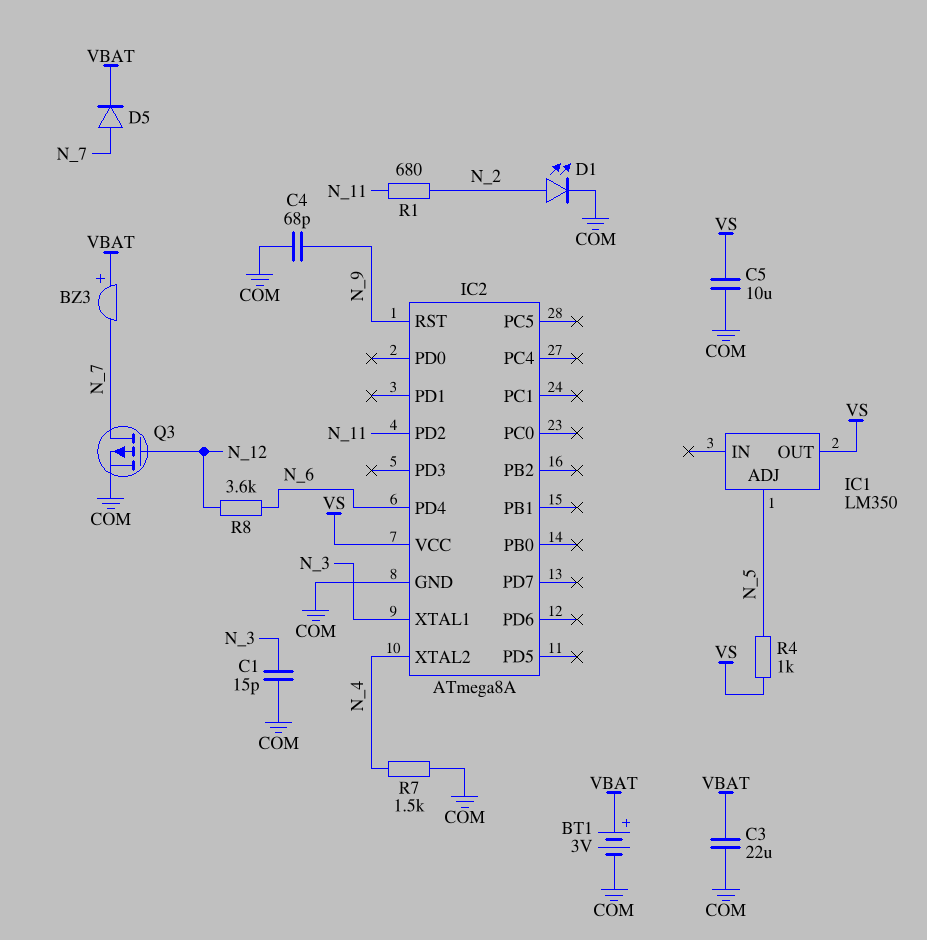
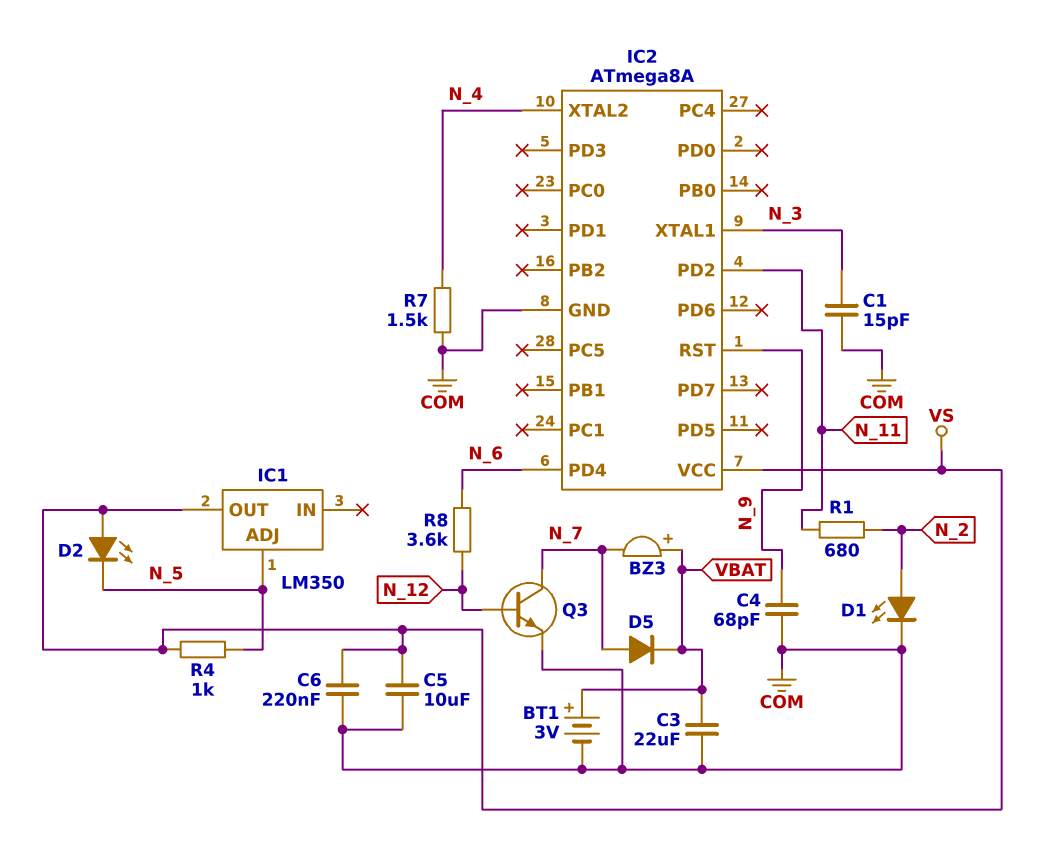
C6: none -> 220nF (COM, VS)
D2: none -> LED (A VS, K N_5)
Q3: PMOS (G N_12, D N_7, S COM) -> NPN (B N_12, C N_7, E COM)

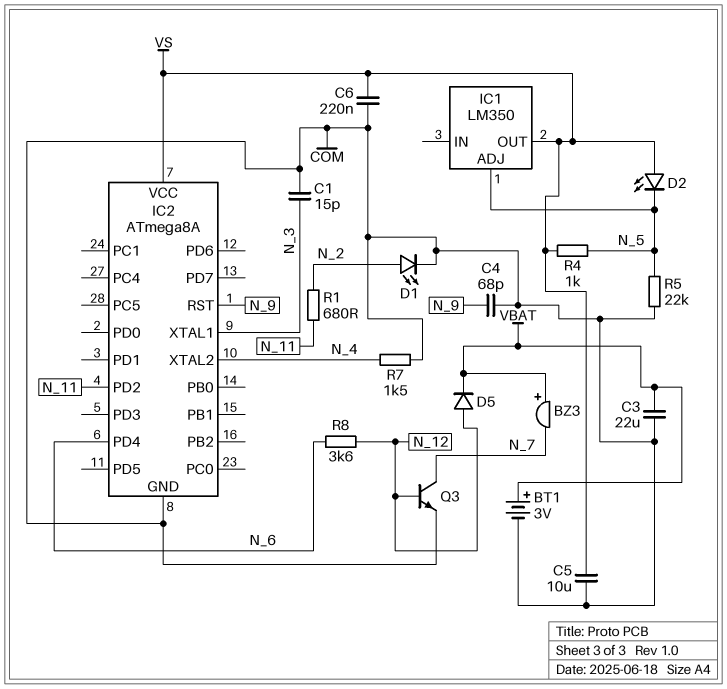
D5: diode (A N_7, K VBAT) -> diode (A N_12, K VBAT)
R5: none -> 22k (COM, N_5)

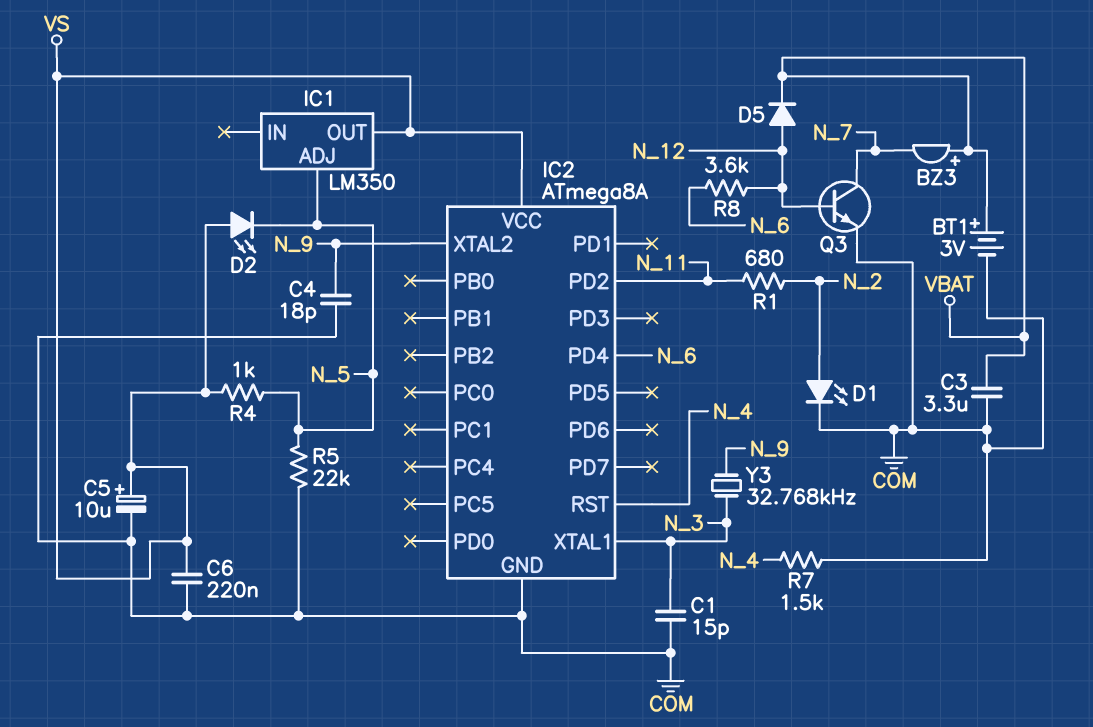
C3: 22uF (COM, VBAT) -> 3.3uF (COM, VBAT)
C4: 68pF (COM, N_9) -> 18pF (COM, N_9)
C5: 10uF (COM, VS) -> 10uF (plus VS, minus COM)
IC2 pin RST: N_9 -> N_4
IC2 pin XTAL2: N_4 -> N_9
Y3: none -> 32.768kHz (N_3, N_9)

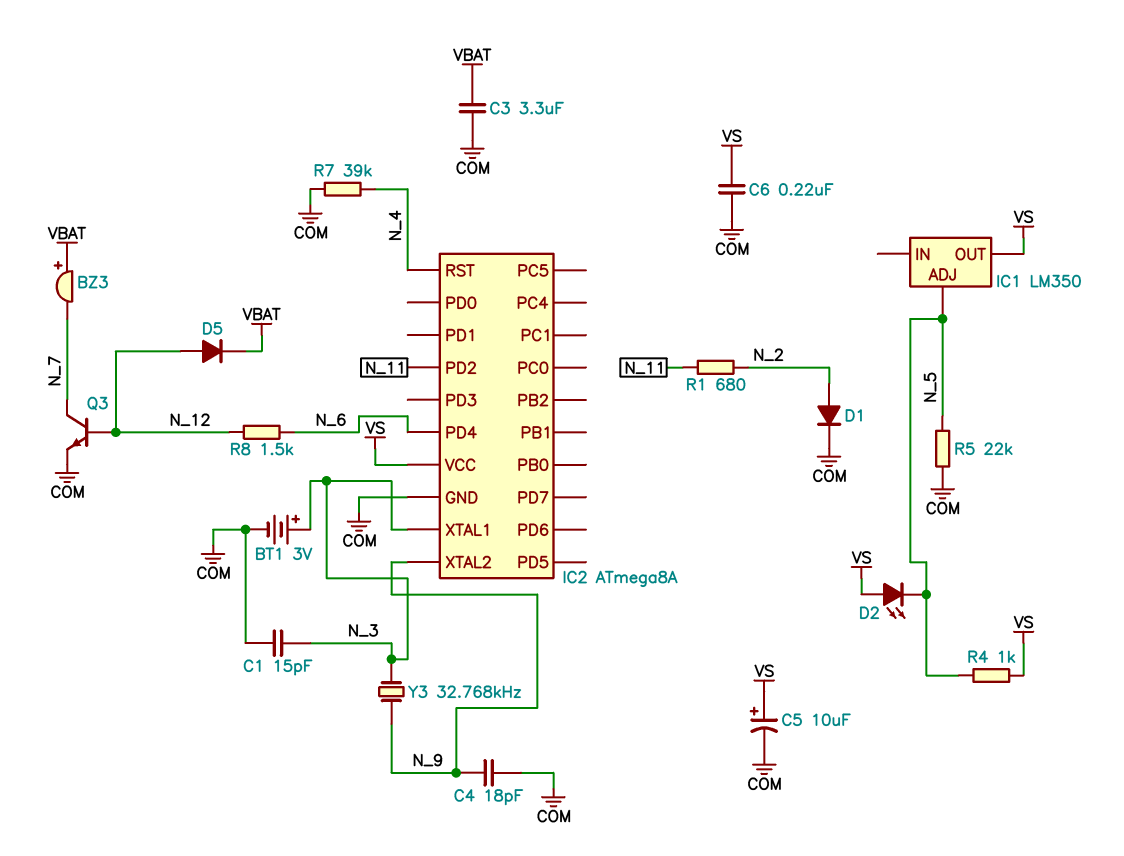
BT1: 3V (plus VBAT, minus COM) -> 3V (plus N_3, minus COM)
D1: LED (A N_2, K COM) -> diode (A N_2, K COM)
R7: 1.5k (COM, N_4) -> 39k (COM, N_4)
R8: 3.6k (N_6, N_12) -> 1.5k (N_6, N_12)

